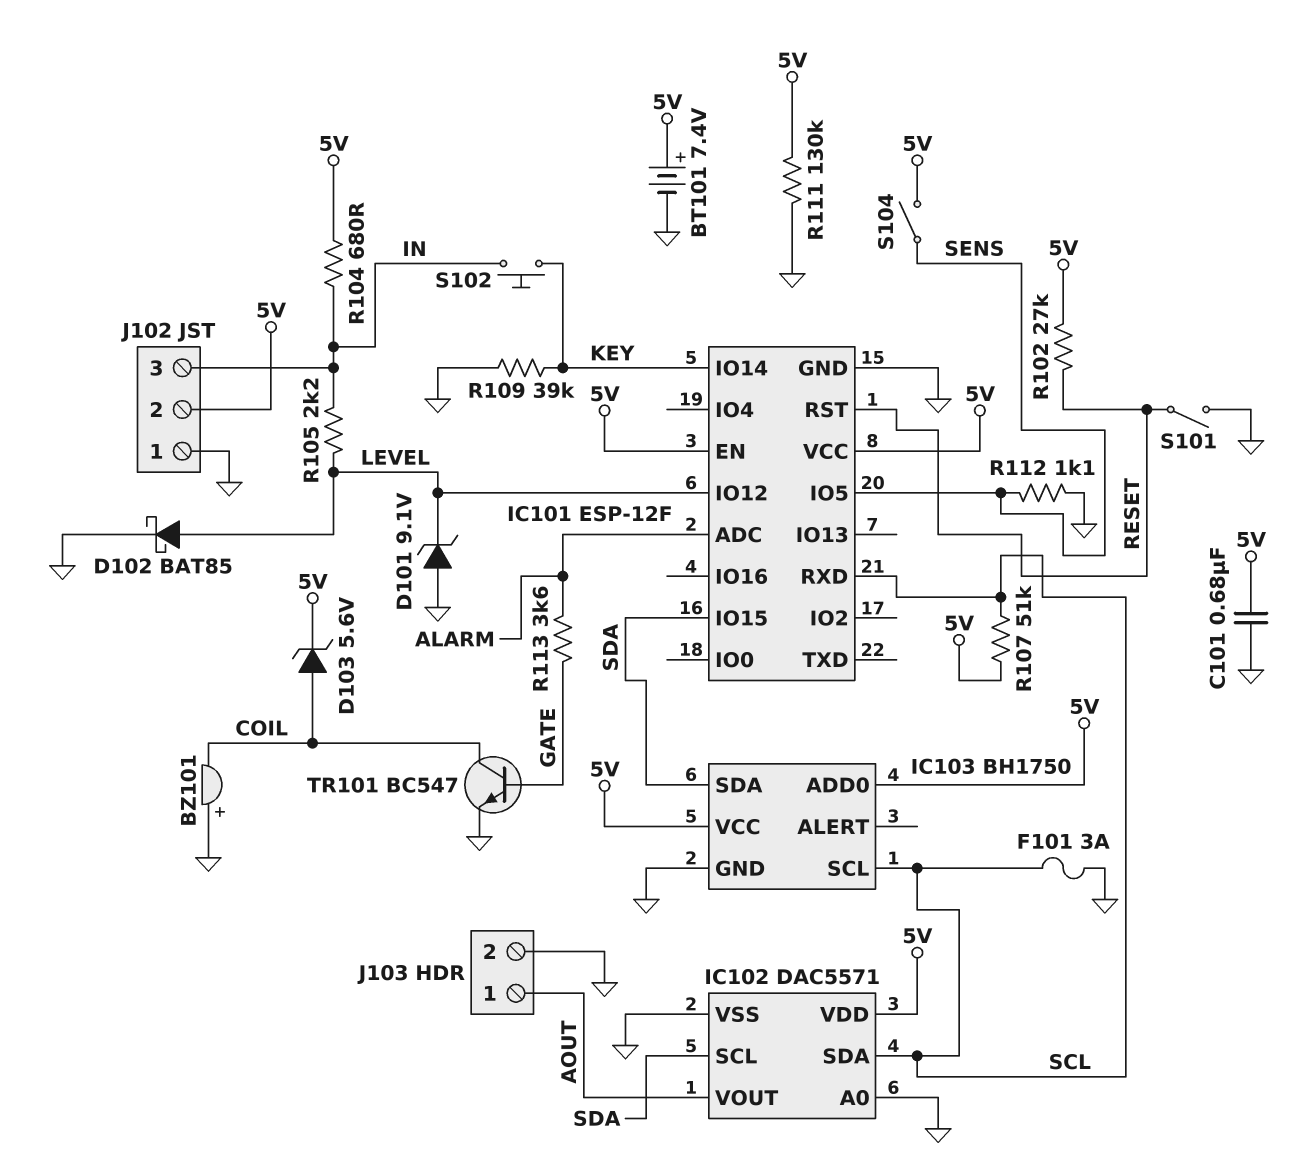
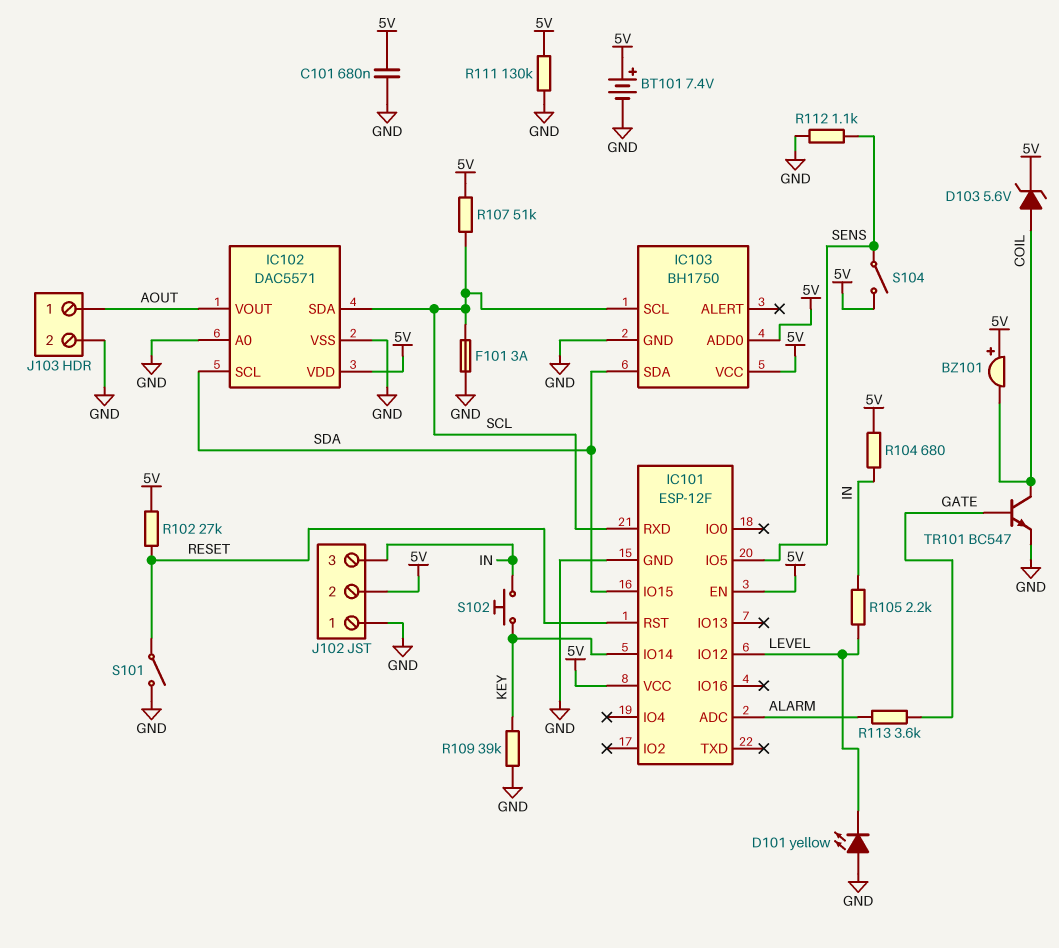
BZ101: buzzer (plus GND, minus COIL) -> buzzer (plus 5V, minus COIL)
D101: zener 9.1V (A GND, K LEVEL) -> LED yellow (A GND, K LEVEL)
D102: schottky BAT85 (A LEVEL, K GND) -> none

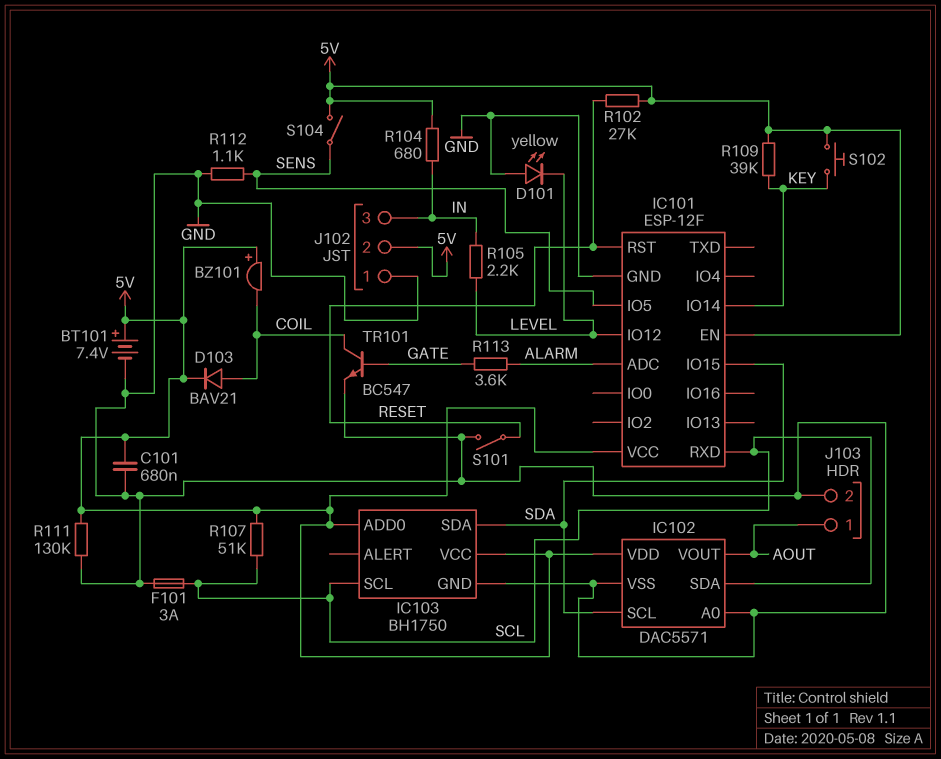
D103: zener 5.6V (A COIL, K 5V) -> diode BAV21 (A COIL, K 5V)
R109: 39k (GND, KEY) -> 39k (5V, KEY)
S102: button (IN, KEY) -> button (5V, KEY)

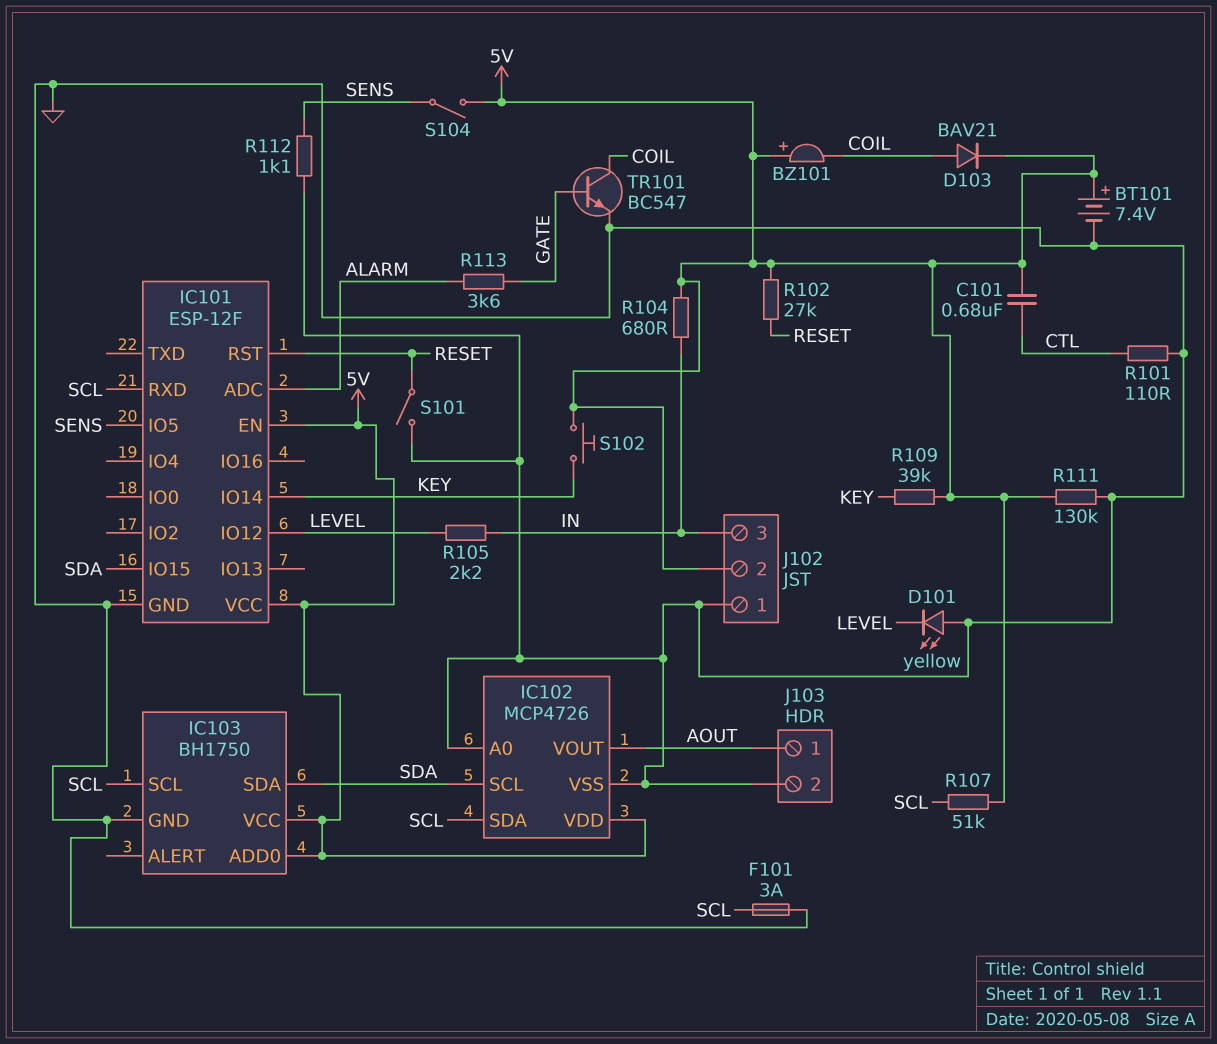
C101: 680nF (5V, GND) -> 680nF (5V, CTL)
IC102: DAC5571 -> MCP4726
R101: none -> 110 (CTL, GND)

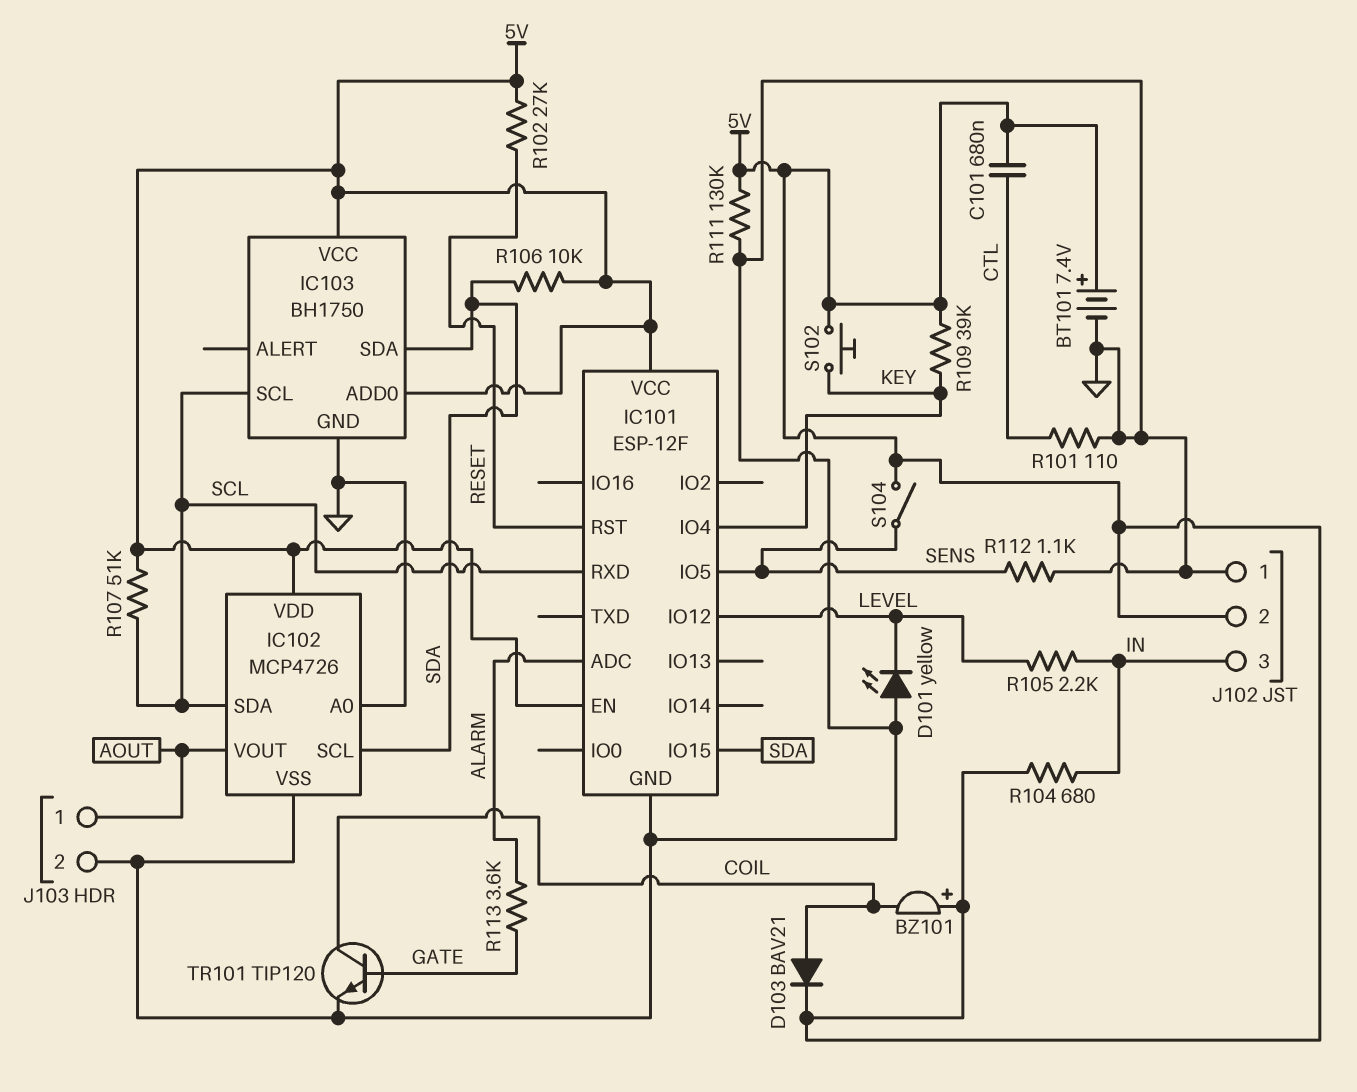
F101: 3A (GND, SCL) -> none
IC101 pin IO4: none -> KEY
IC101 pin IO14: KEY -> none
R106: none -> 10k (5V, SDA)
S101: switch (GND, RESET) -> none
TR101: NPN BC547 (B GATE, C COIL, E GND) -> NPN TIP120 (B GATE, C COIL, E GND)

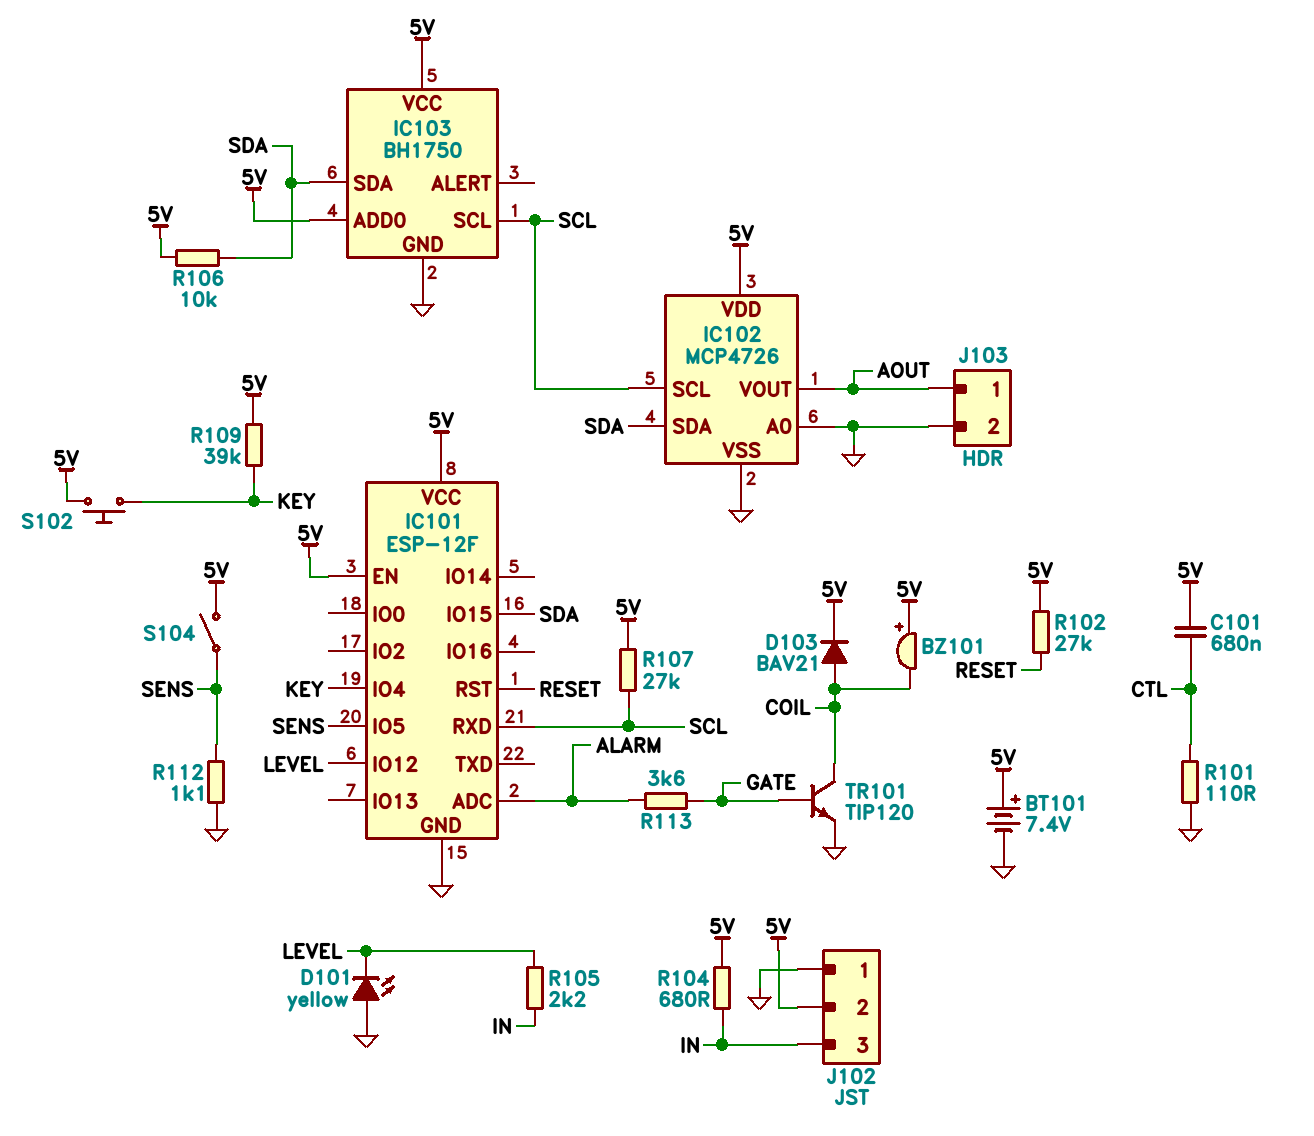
IC102 pin SCL: SDA -> SCL
IC102 pin SDA: SCL -> SDA
R107: 51k (5V, SCL) -> 27k (5V, SCL)
R111: 130k (5V, GND) -> none

